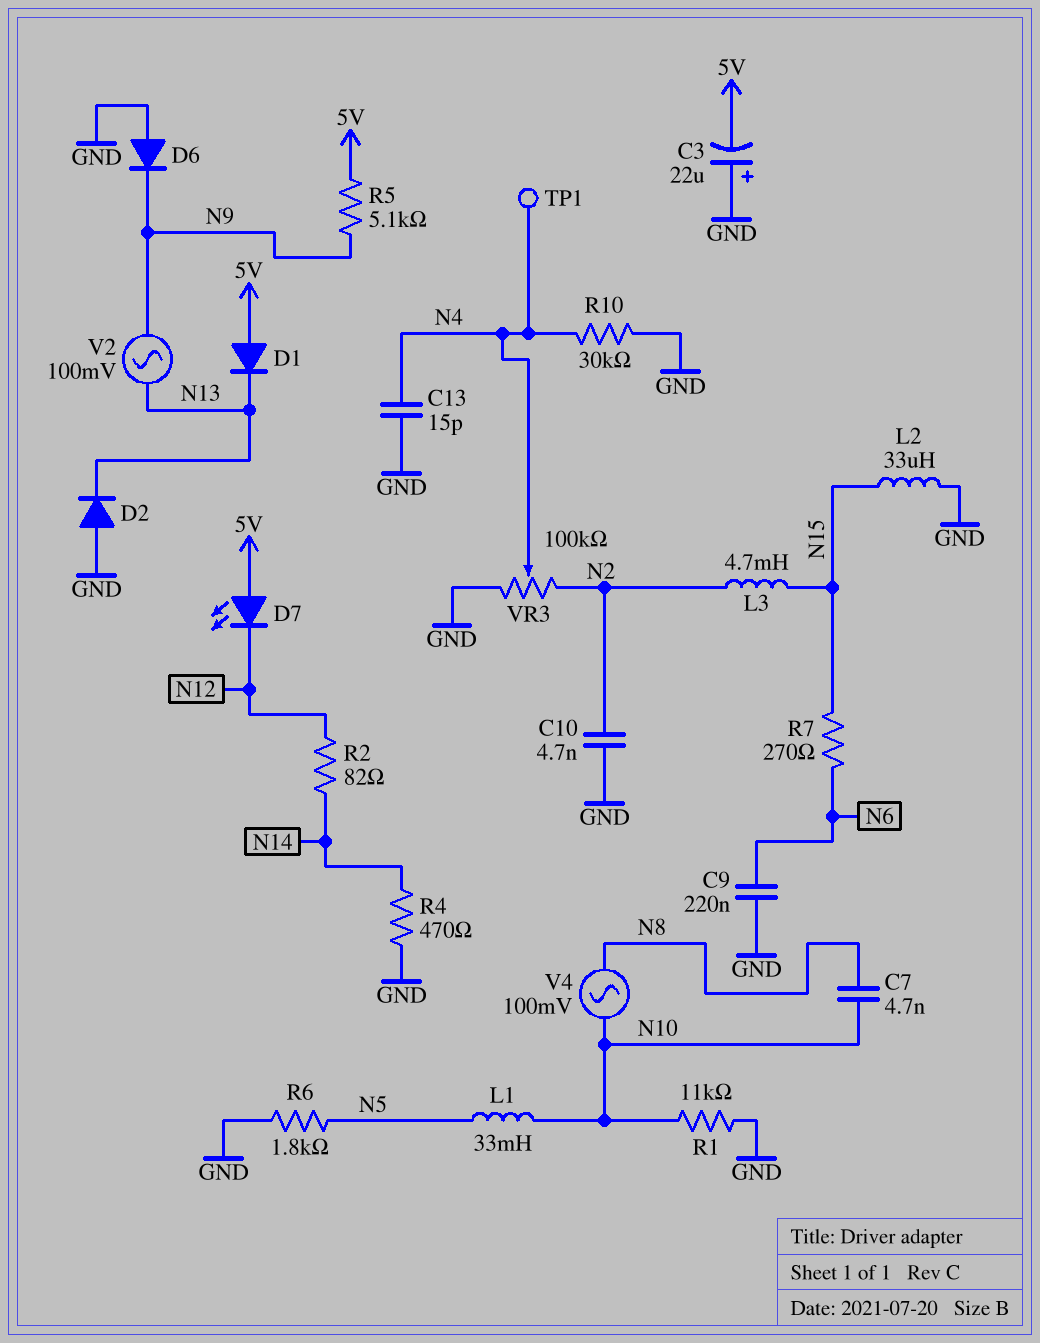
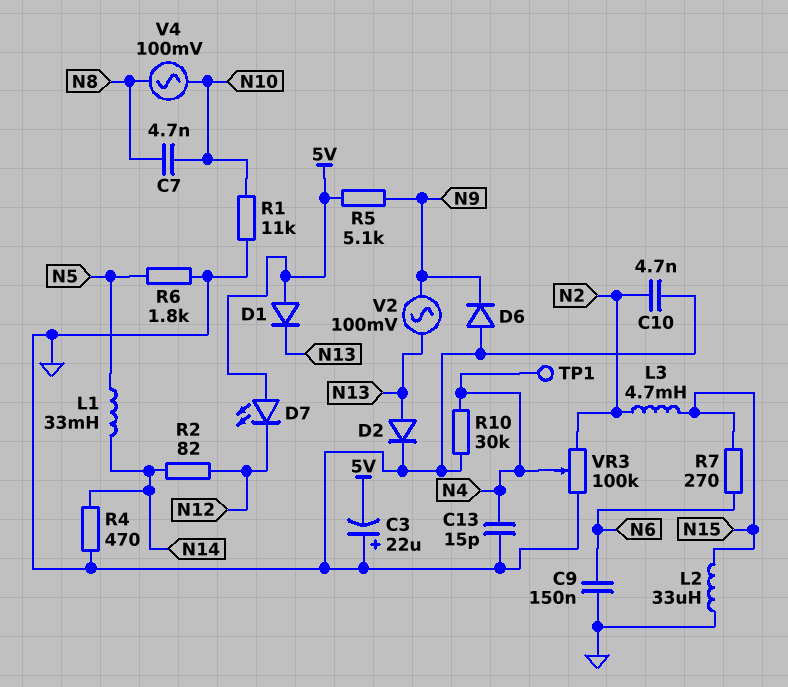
C9: 220nF (GND, N6) -> 150nF (GND, N6)
D2: diode (A GND, K N13) -> diode (A N13, K GND)
L1: 33mH (N5, N10) -> 33mH (N5, N14)

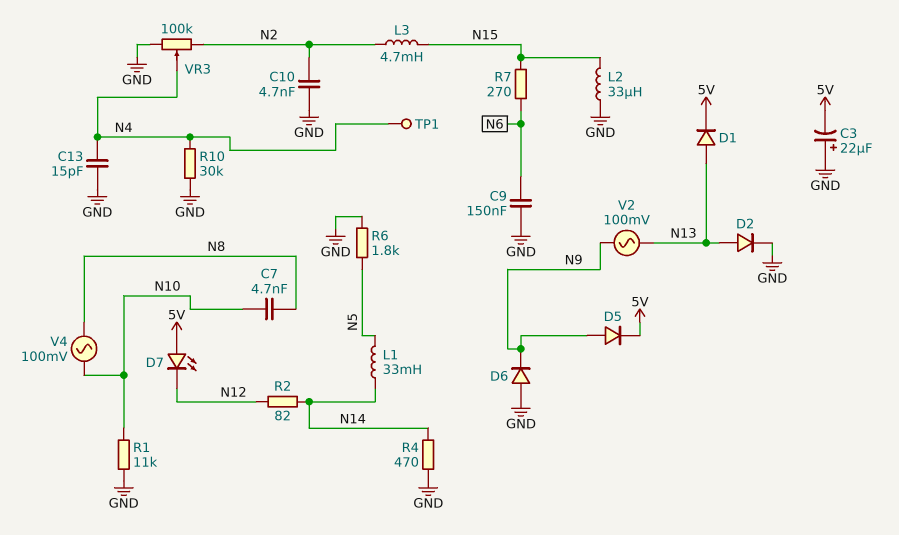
D1: diode (A 5V, K N13) -> diode (A N13, K 5V)
D5: none -> diode (A N9, K 5V)
R5: 5.1k (5V, N9) -> none

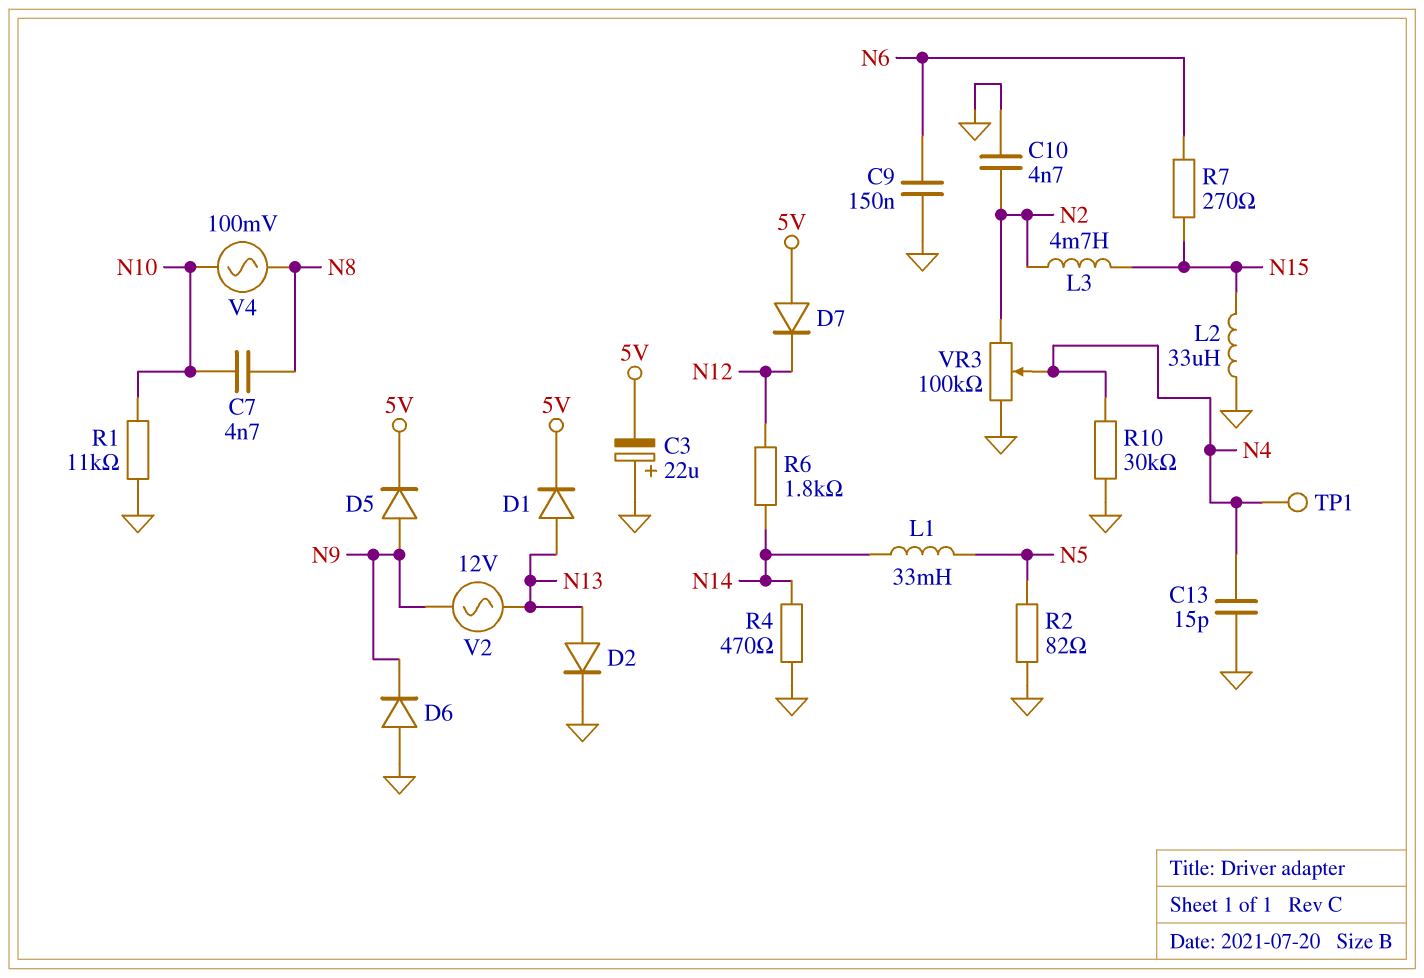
D7: LED (A 5V, K N12) -> diode (A 5V, K N12)
R2: 82 (N12, N14) -> 82 (GND, N5)
R6: 1.8k (GND, N5) -> 1.8k (N12, N14)
V2: AC 100mV (N9, N13) -> AC 12V (N9, N13)

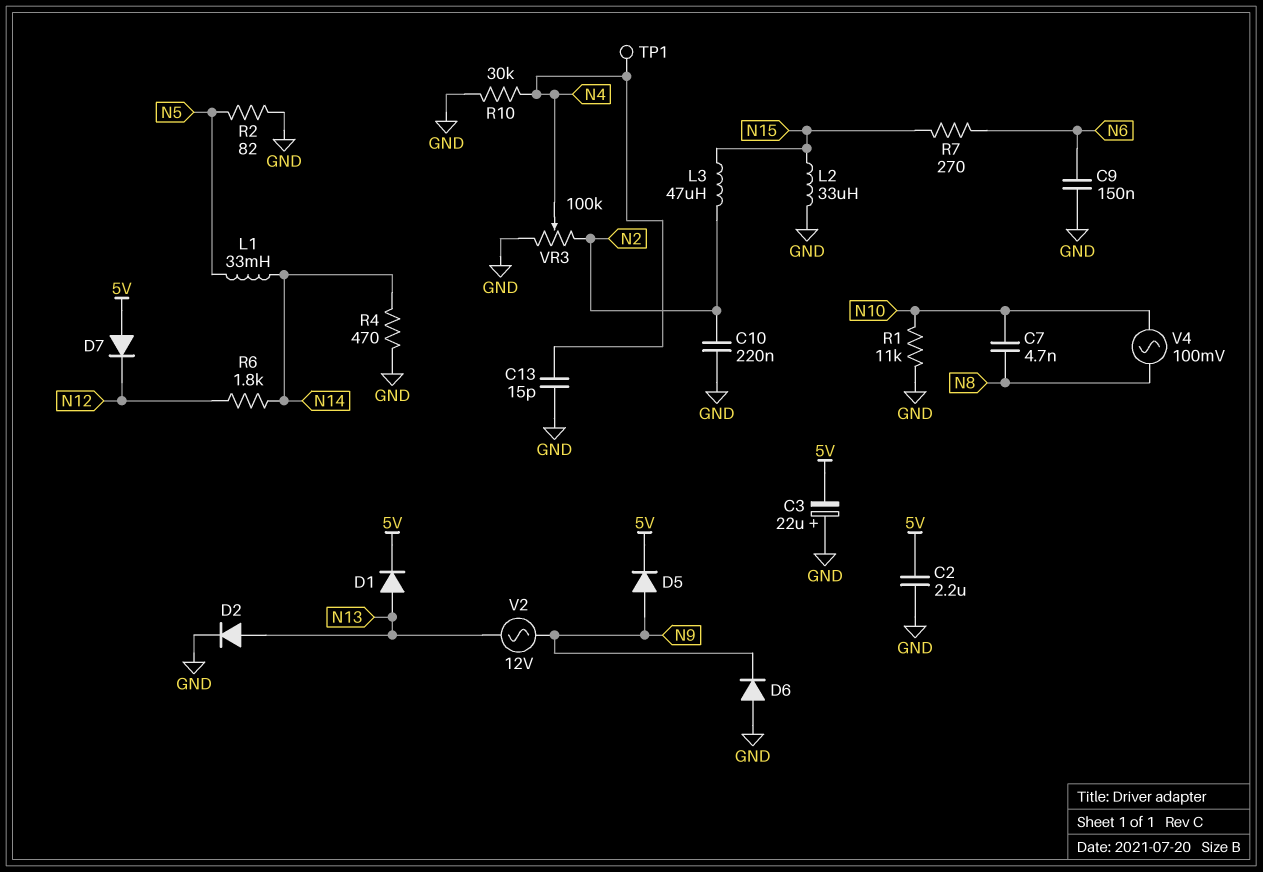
C2: none -> 2.2uF (5V, GND)
C10: 4.7nF (GND, N2) -> 220nF (GND, N2)
L3: 4.7mH (N2, N15) -> 47uH (N2, N15)

